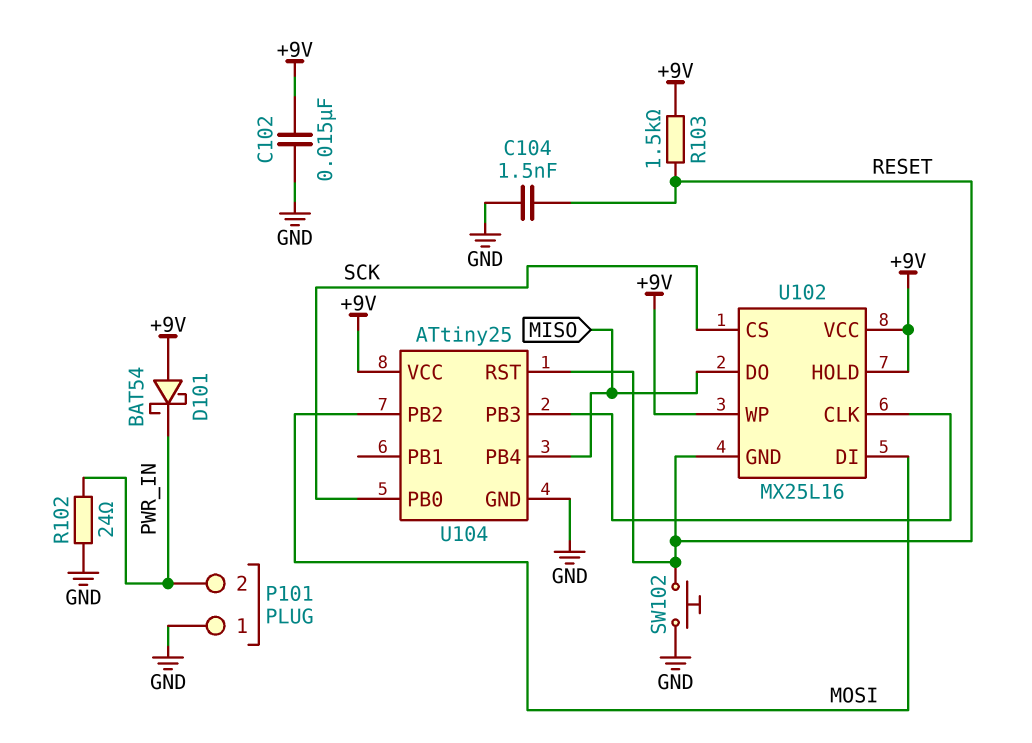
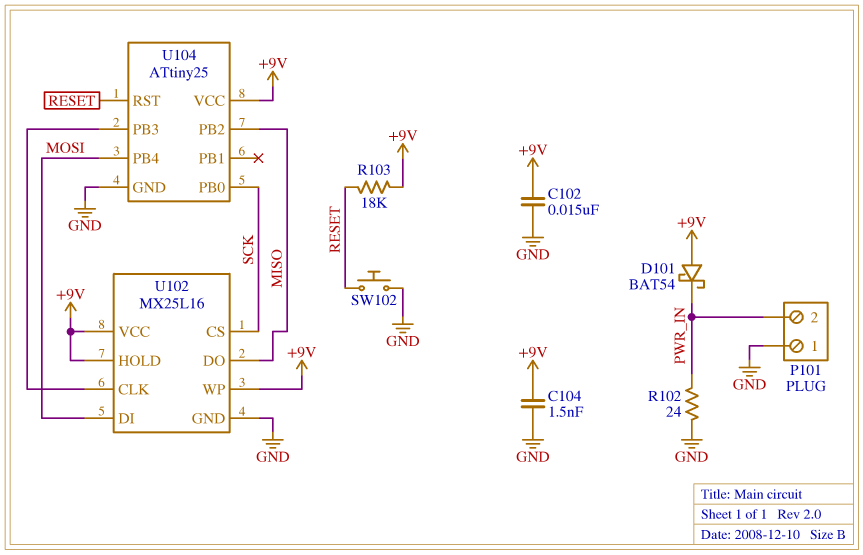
C104: 1.5nF (GND, RESET) -> 1.5nF (+9V, GND)
R103: 1.5k (+9V, RESET) -> 18k (+9V, RESET)
U102 pin GND: RESET -> GND
U104 pin PB2: MOSI -> MISO
U104 pin PB4: MISO -> MOSI

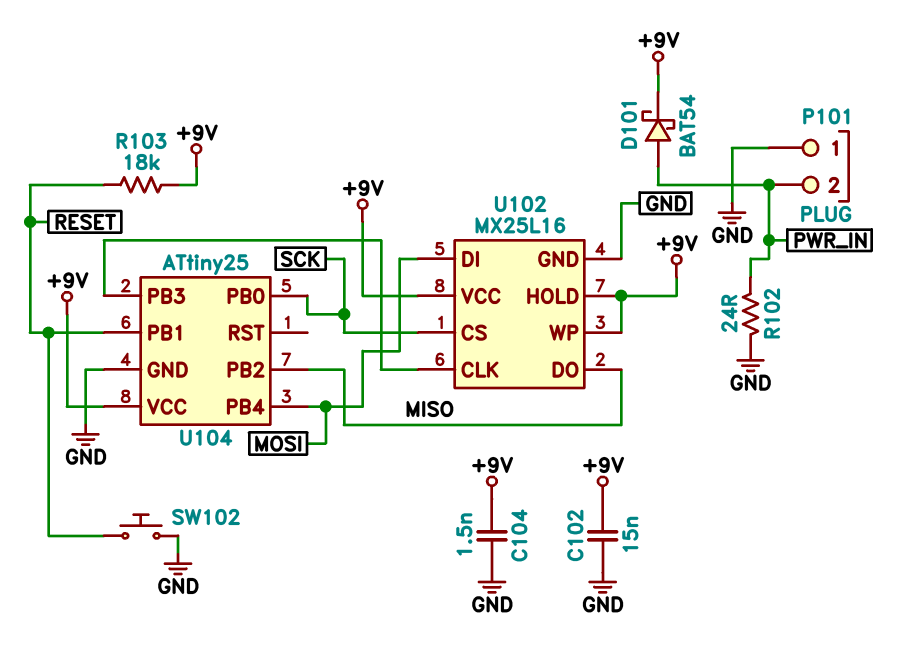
D101: schottky BAT54 (A +9V, K PWR_IN) -> schottky BAT54 (A PWR_IN, K +9V)
U104 pin PB1: none -> RESET
U104 pin RST: RESET -> none

